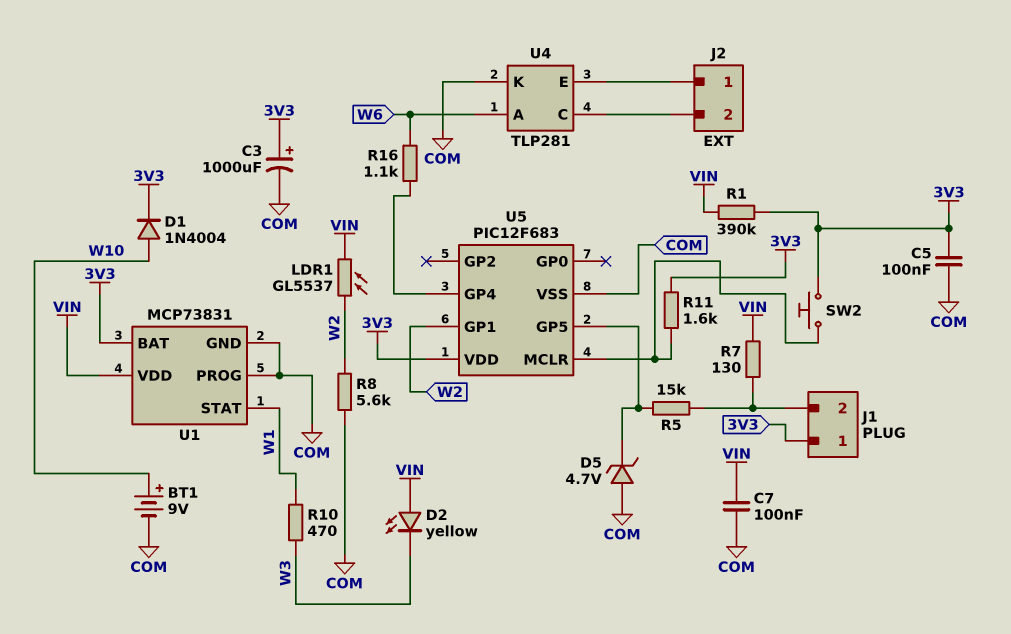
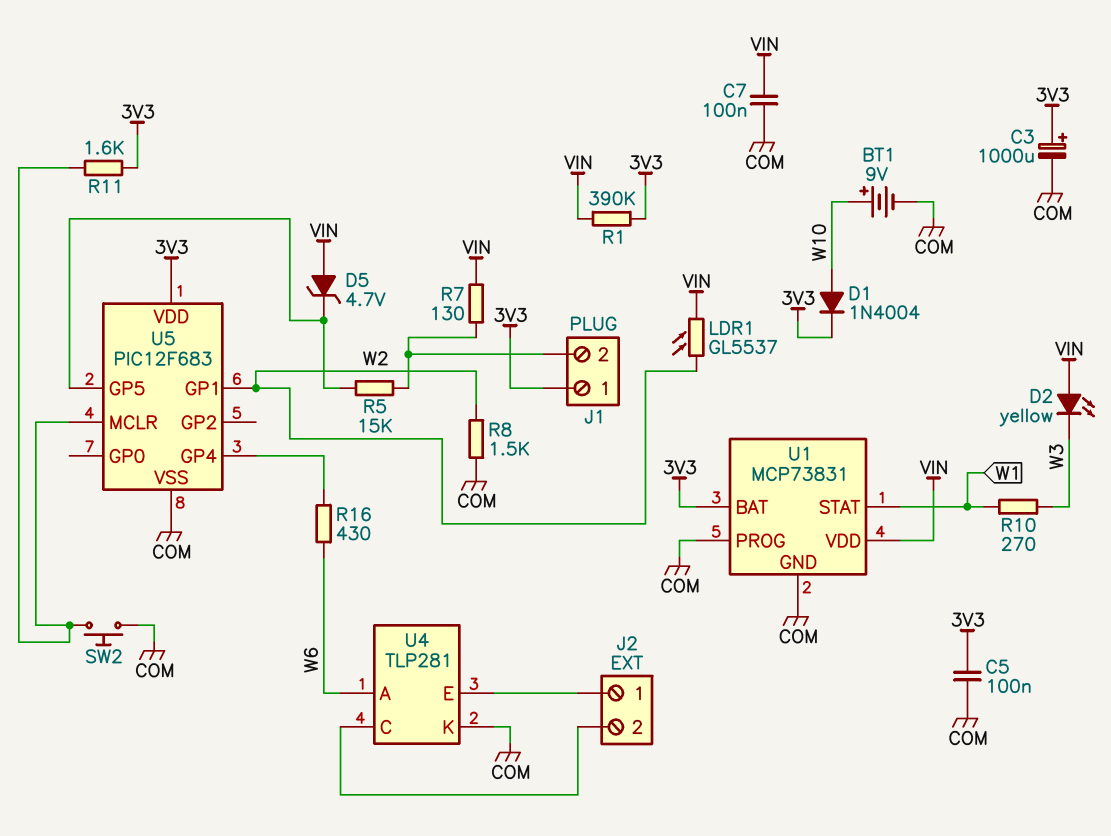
D5: zener 4.7V (A COM, K U5/GP5) -> zener 4.7V (A VIN, K U5/GP5)
R8: 5.6k (COM, W2) -> 1.5k (COM, W2)
R10: 470 (W1, W3) -> 270 (W1, W3)
R16: 1.1k (U5/GP4, W6) -> 430 (U5/GP4, W6)
SW2: button (3V3, U5/MCLR) -> button (COM, U5/MCLR)

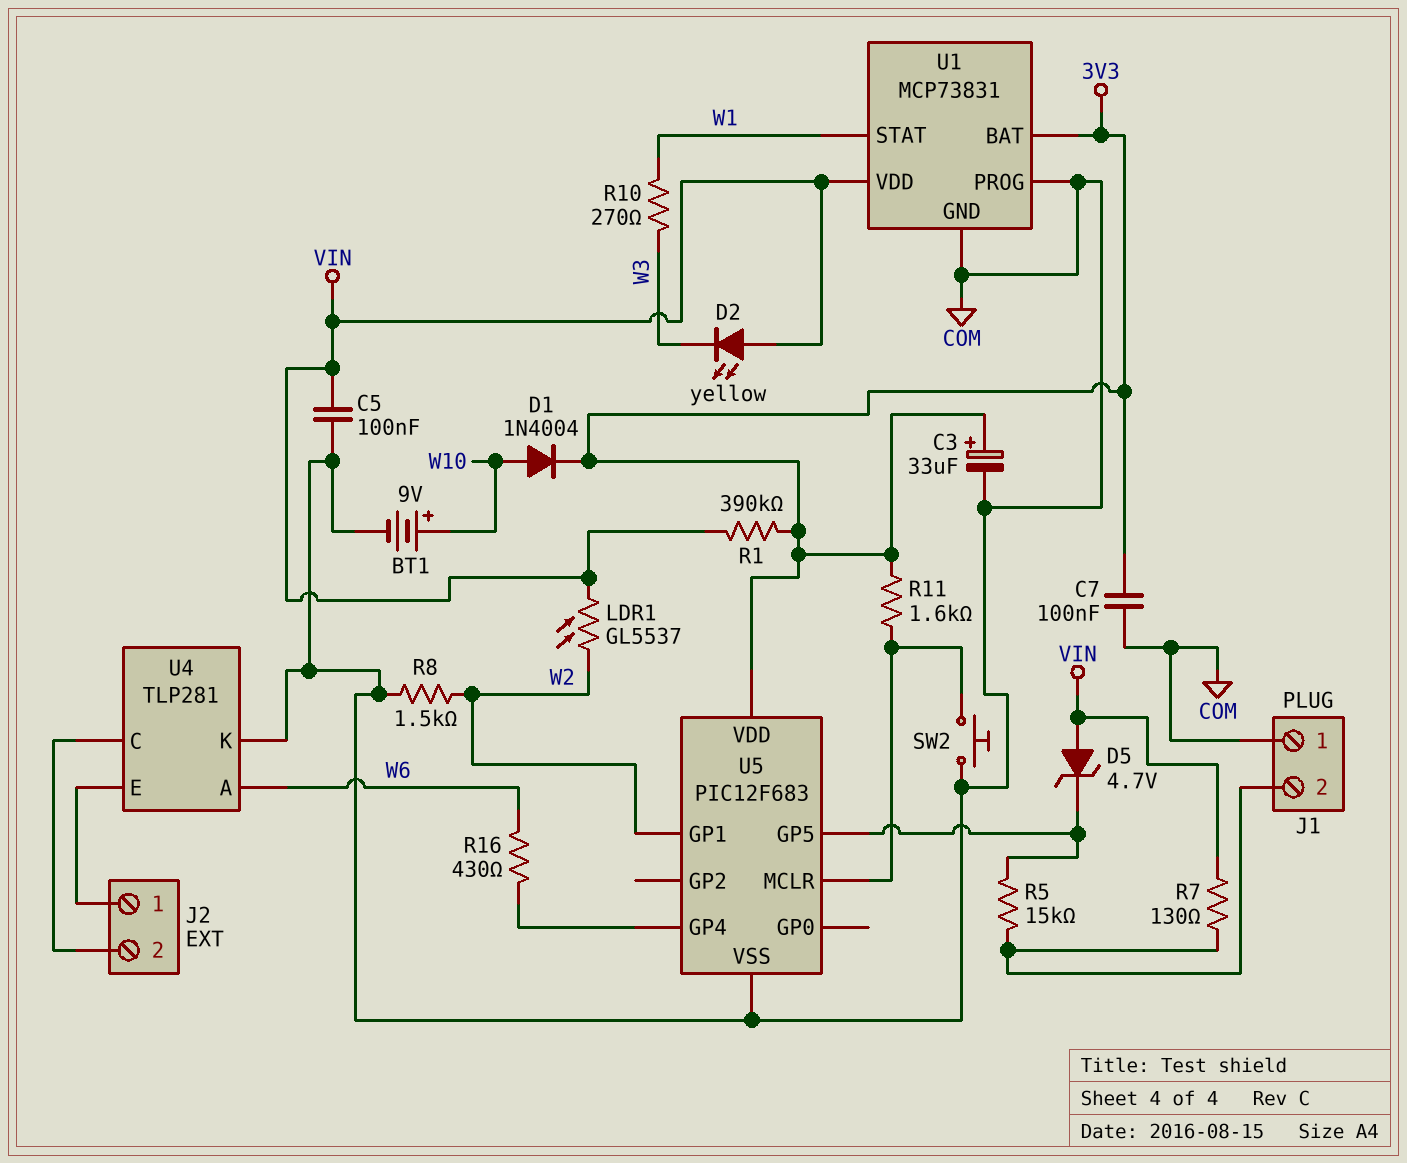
C3: 1000uF (plus 3V3, minus COM) -> 33uF (plus 3V3, minus COM)
C5: 100nF (3V3, COM) -> 100nF (COM, VIN)
C7: 100nF (COM, VIN) -> 100nF (3V3, COM)
J1 pin 1: 3V3 -> COM

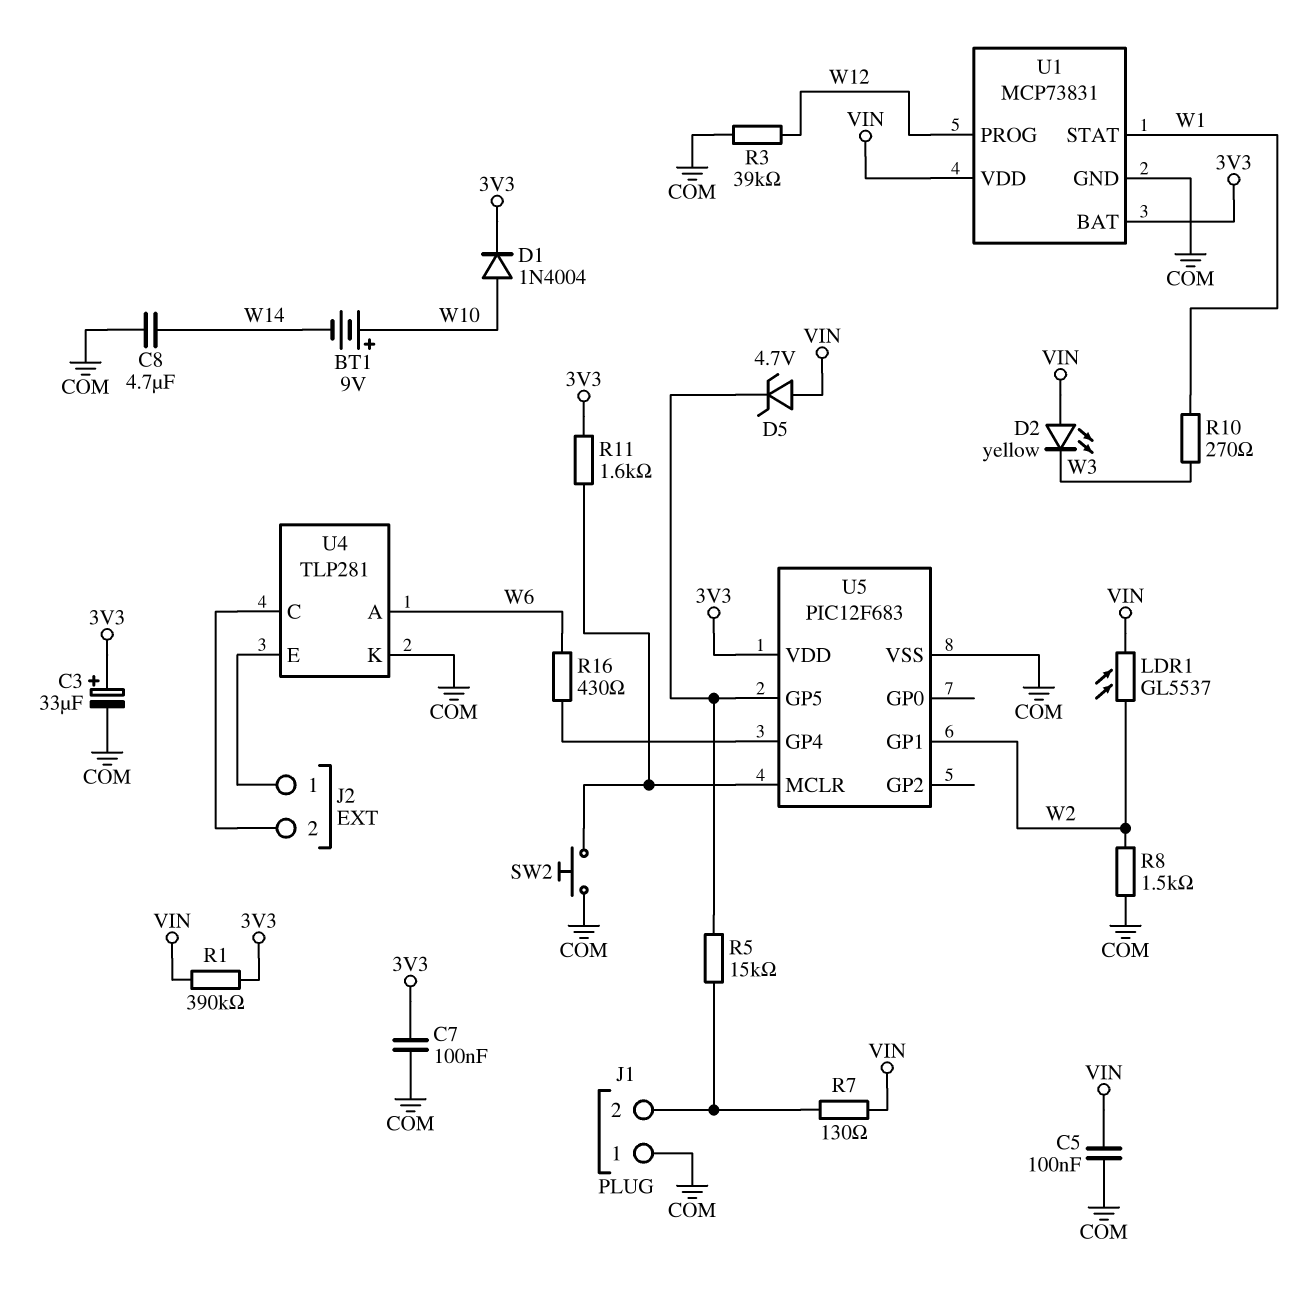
BT1: 9V (plus W10, minus COM) -> 9V (plus W10, minus W14)
C8: none -> 4.7uF (COM, W14)
R3: none -> 39k (COM, W12)
U1 pin PROG: COM -> W12

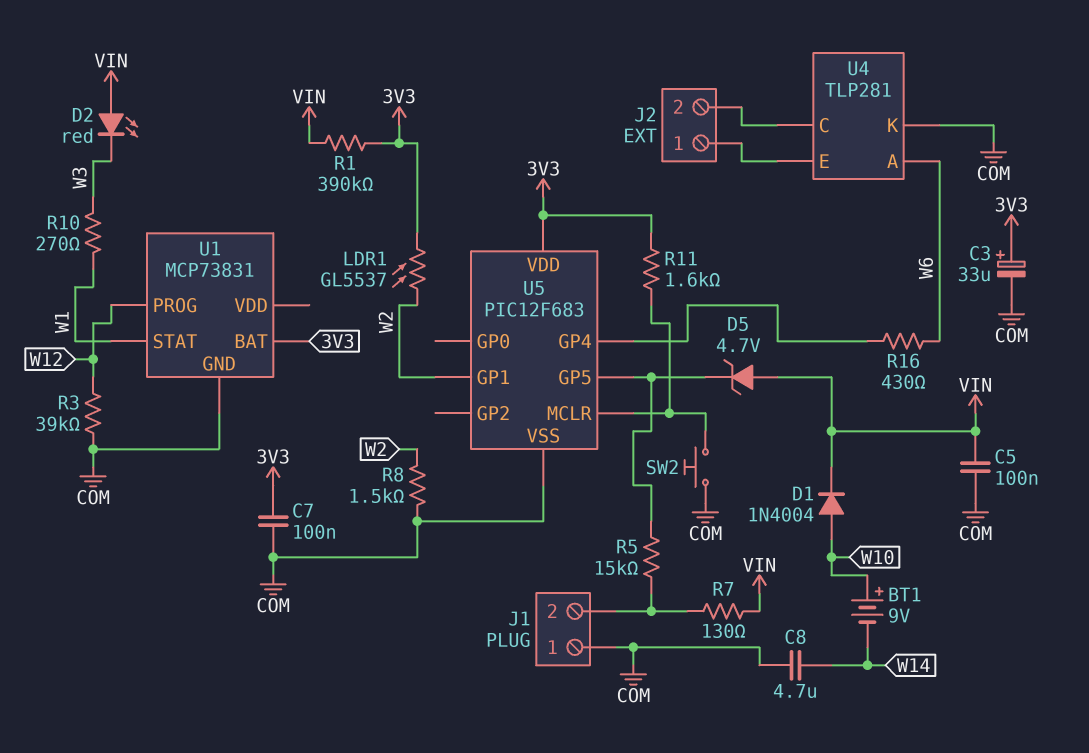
D1: diode 1N4004 (A W10, K 3V3) -> diode 1N4004 (A W10, K VIN)
D2: LED yellow (A VIN, K W3) -> LED red (A VIN, K W3)
LDR1: GL5537 (VIN, W2) -> GL5537 (3V3, W2)
U1 pin VDD: VIN -> none

